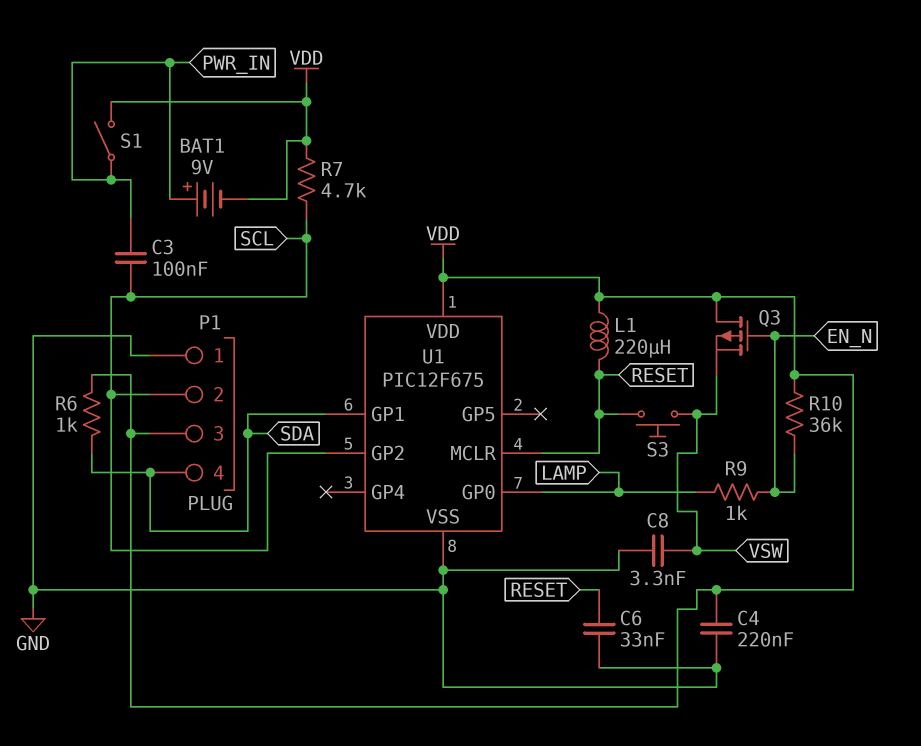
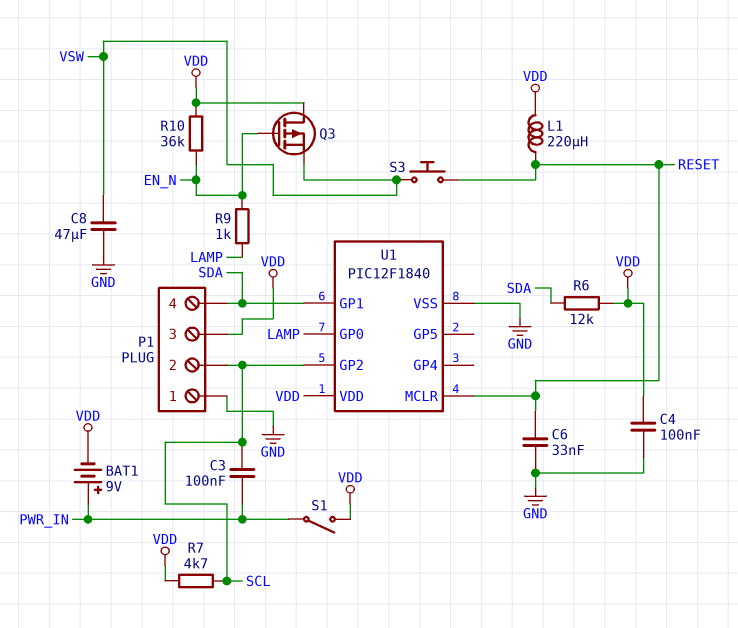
C4: 220nF (GND, VDD) -> 100nF (GND, VDD)
C8: 3.3nF (GND, VSW) -> 47uF (GND, VSW)
R6: 1k (SDA, VDD) -> 12k (SDA, VDD)
U1: PIC12F675 -> PIC12F1840

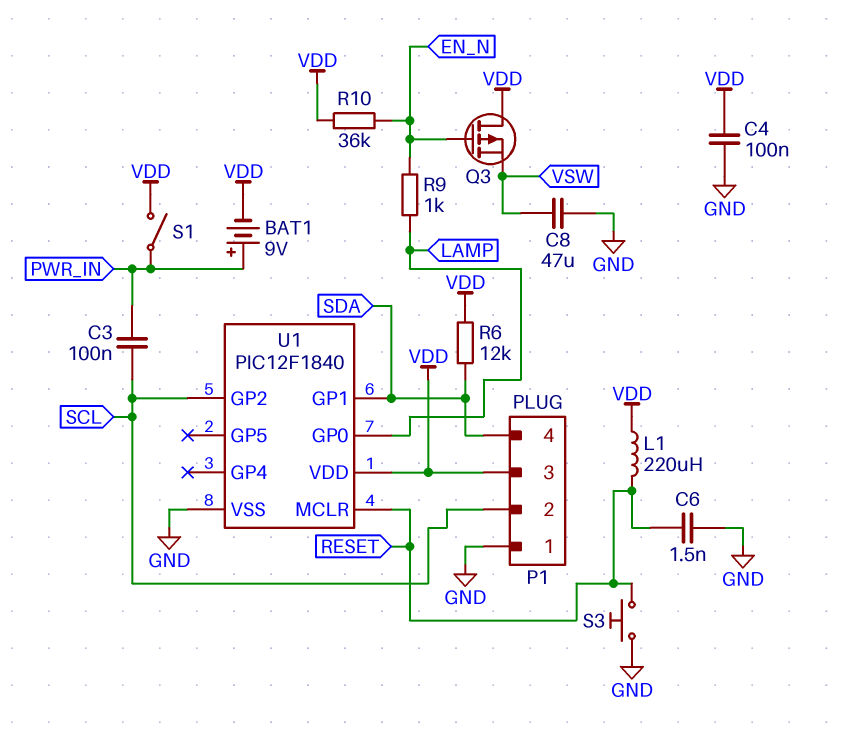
C6: 33nF (GND, RESET) -> 1.5nF (GND, RESET)
R7: 4.7k (SCL, VDD) -> none
S3: button (RESET, VSW) -> button (GND, RESET)

